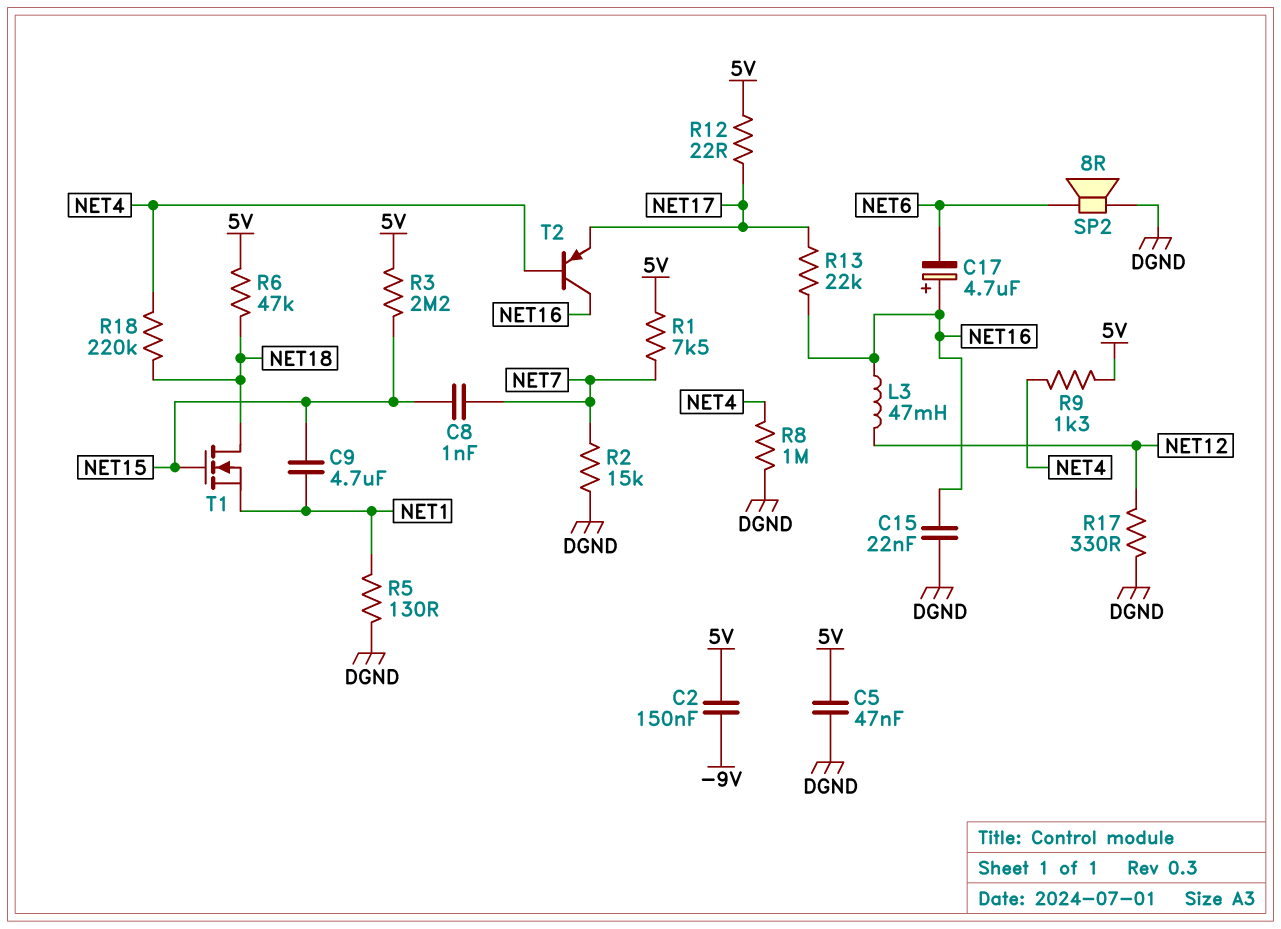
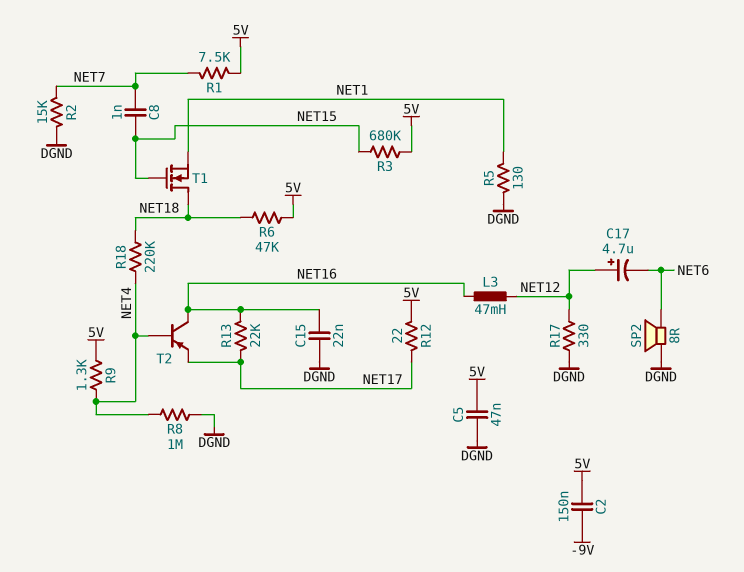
C9: 4.7uF (NET1, NET15) -> none
C17: 4.7uF (plus NET16, minus NET6) -> 4.7uF (plus NET12, minus NET6)
R3: 2.2M (5V, NET15) -> 680k (5V, NET15)

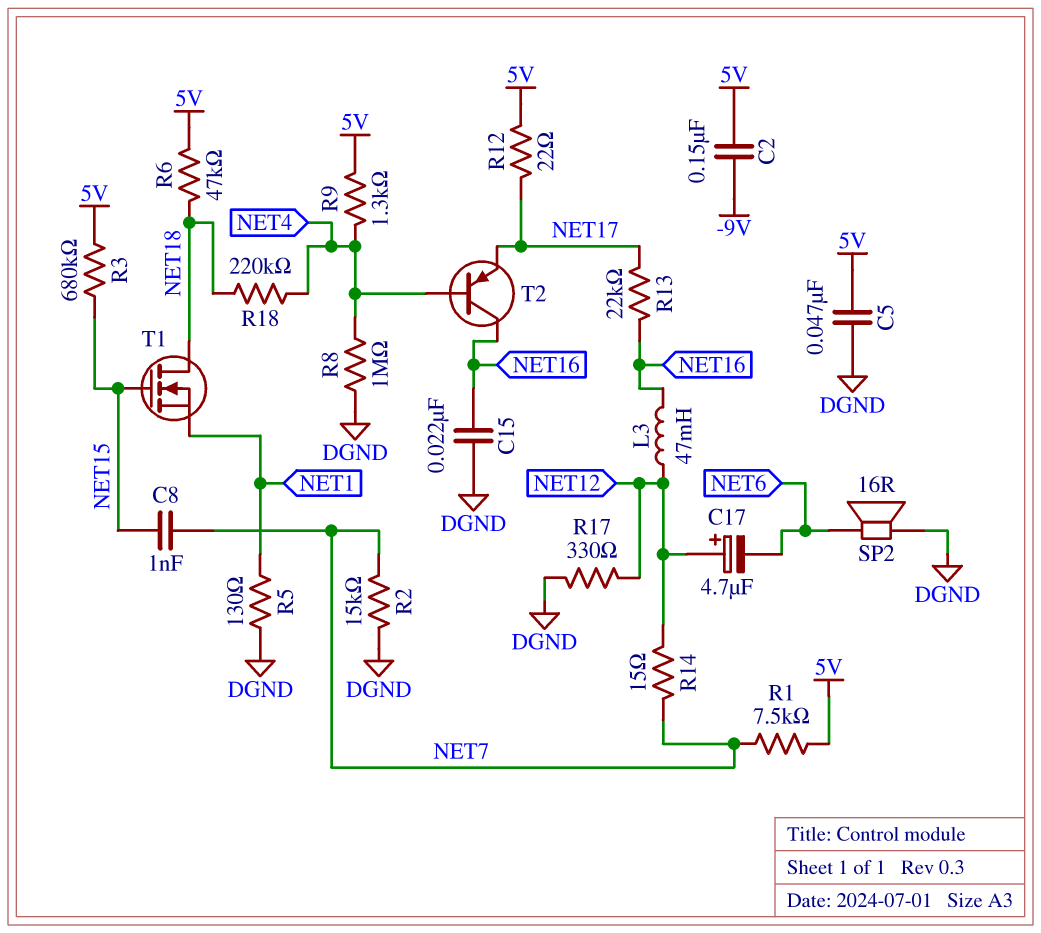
R14: none -> 15 (NET7, NET12)
SP2: speaker 8R (DGND, NET6) -> speaker 16R (DGND, NET6)

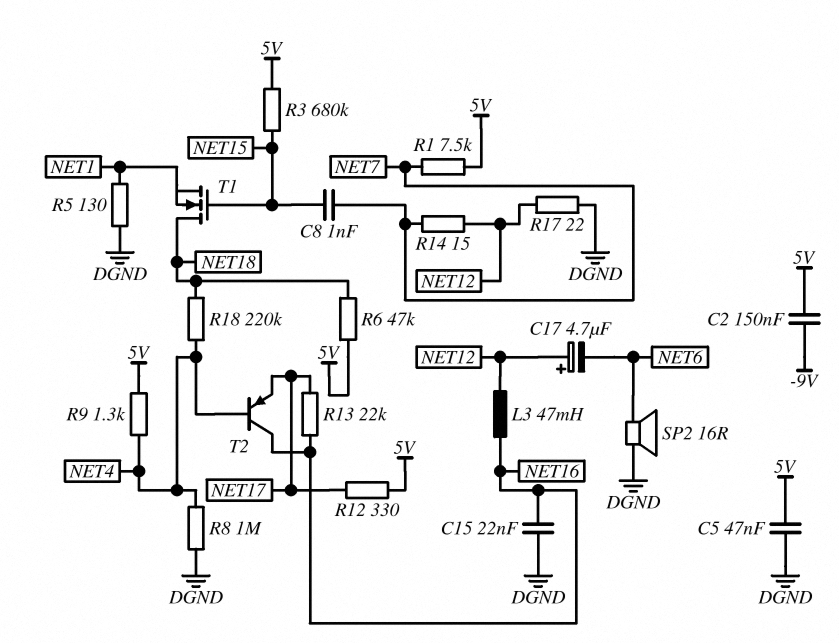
R2: 15k (DGND, NET7) -> none
R12: 22 (5V, NET17) -> 330 (5V, NET17)
R17: 330 (DGND, NET12) -> 22 (DGND, NET12)

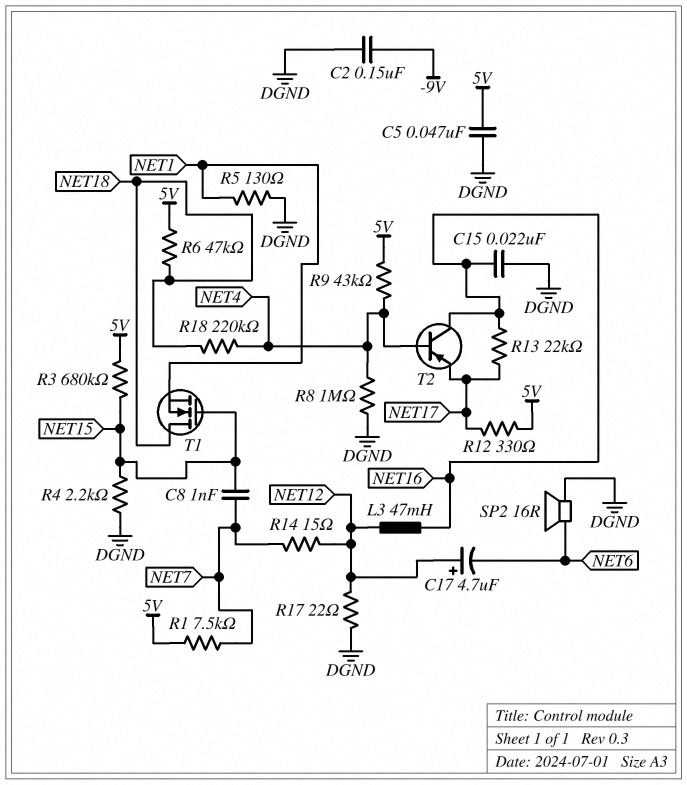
C2: 150nF (-9V, 5V) -> 150nF (-9V, DGND)
R4: none -> 2.2k (DGND, NET15)
R9: 1.3k (5V, NET4) -> 43k (5V, NET4)

